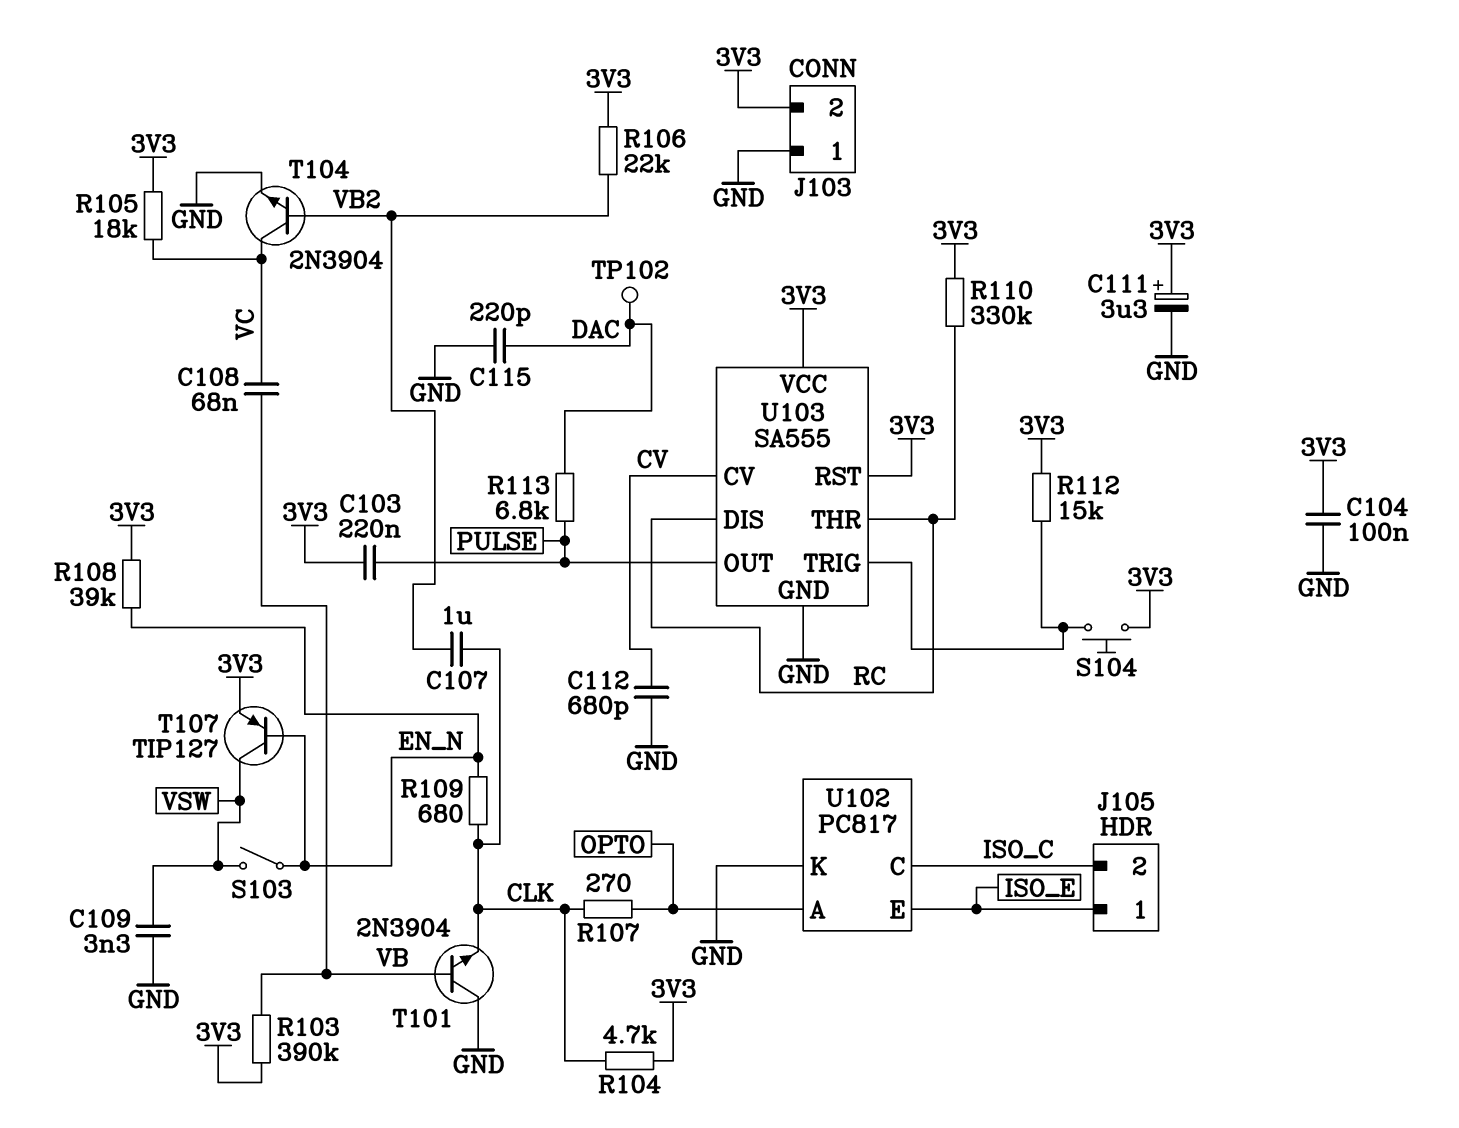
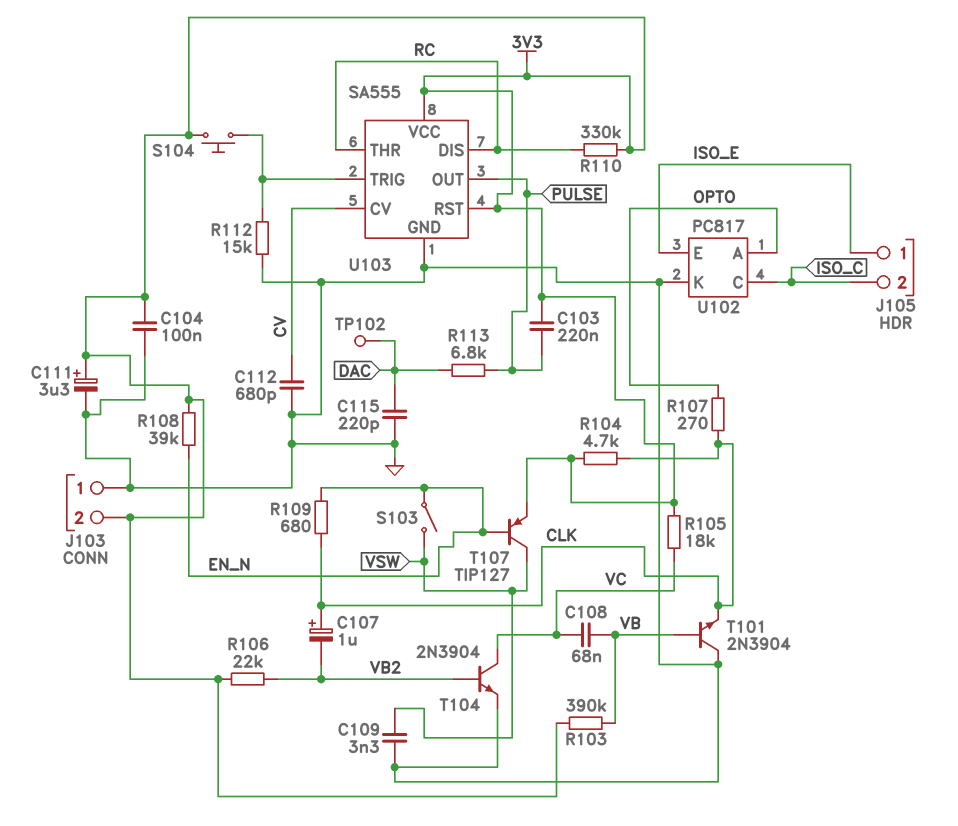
C107: 1uF (CLK, VB2) -> 1uF (plus CLK, minus VB2)
R112: 15k (3V3, U103/TRIG) -> 15k (GND, U103/TRIG)

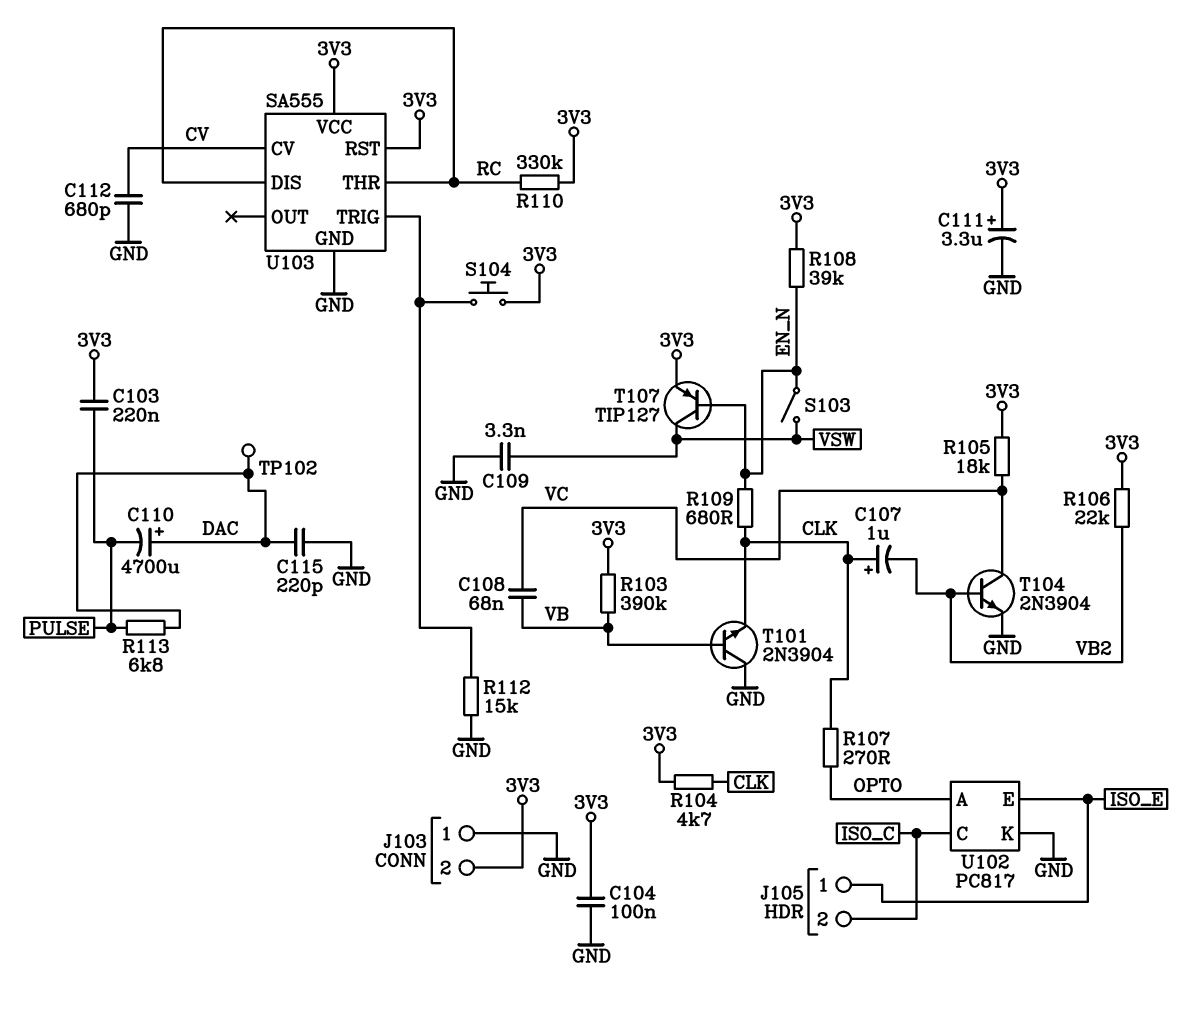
C110: none -> 4700uF (plus DAC, minus PULSE)
U103 pin OUT: PULSE -> none

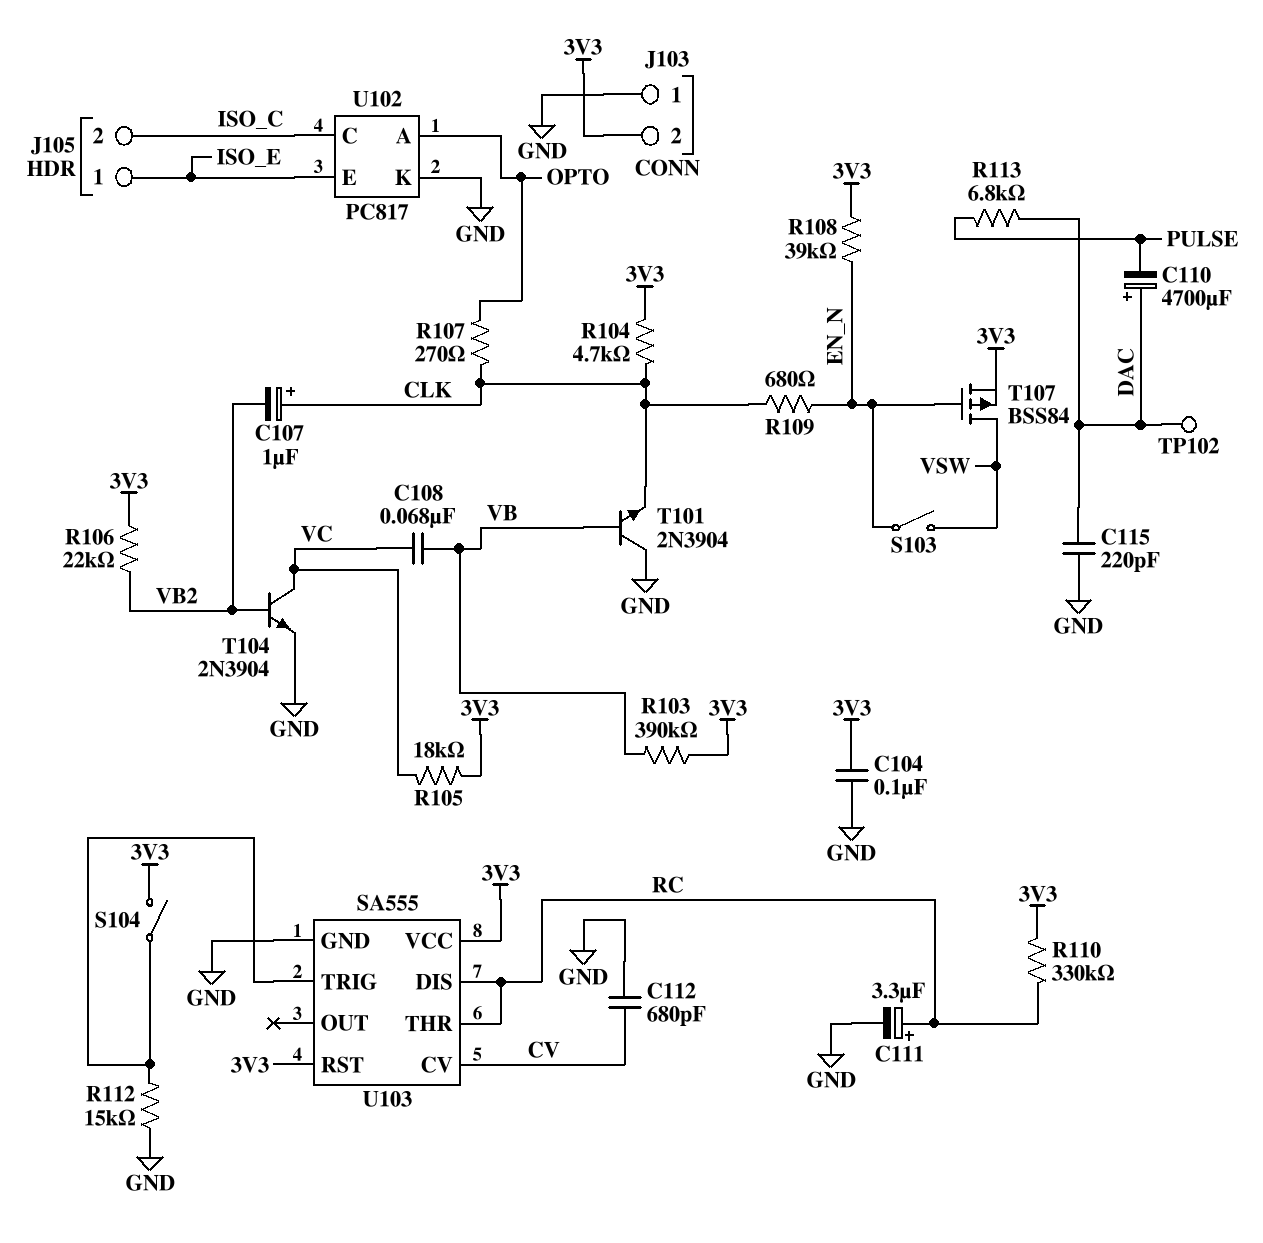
C103: 220nF (3V3, PULSE) -> none
C109: 3.3nF (GND, VSW) -> none
C111: 3.3uF (plus 3V3, minus GND) -> 3.3uF (plus RC, minus GND)
S104: button (3V3, U103/TRIG) -> switch (3V3, U103/TRIG)
T107: PNP TIP127 (B EN_N, C VSW, E 3V3) -> PMOS BSS84 (G EN_N, D VSW, S 3V3)

